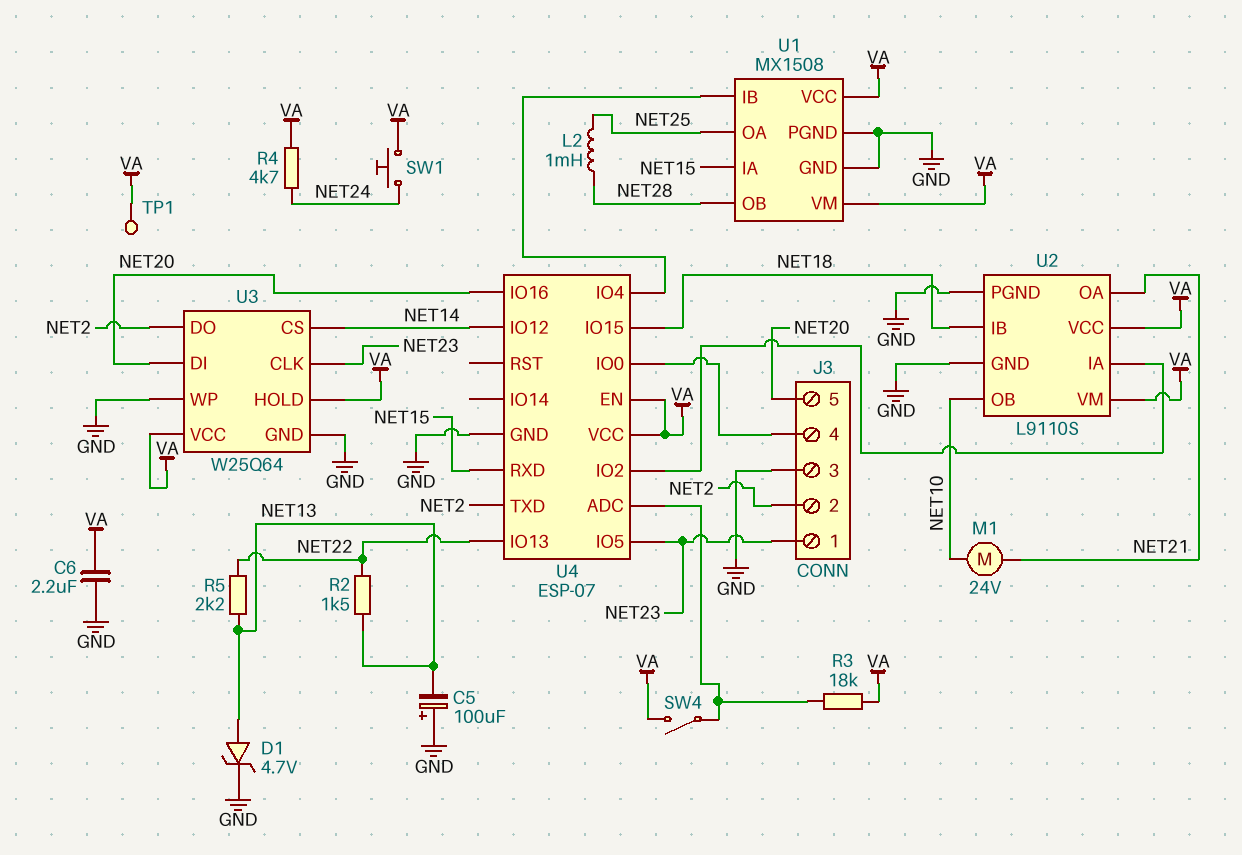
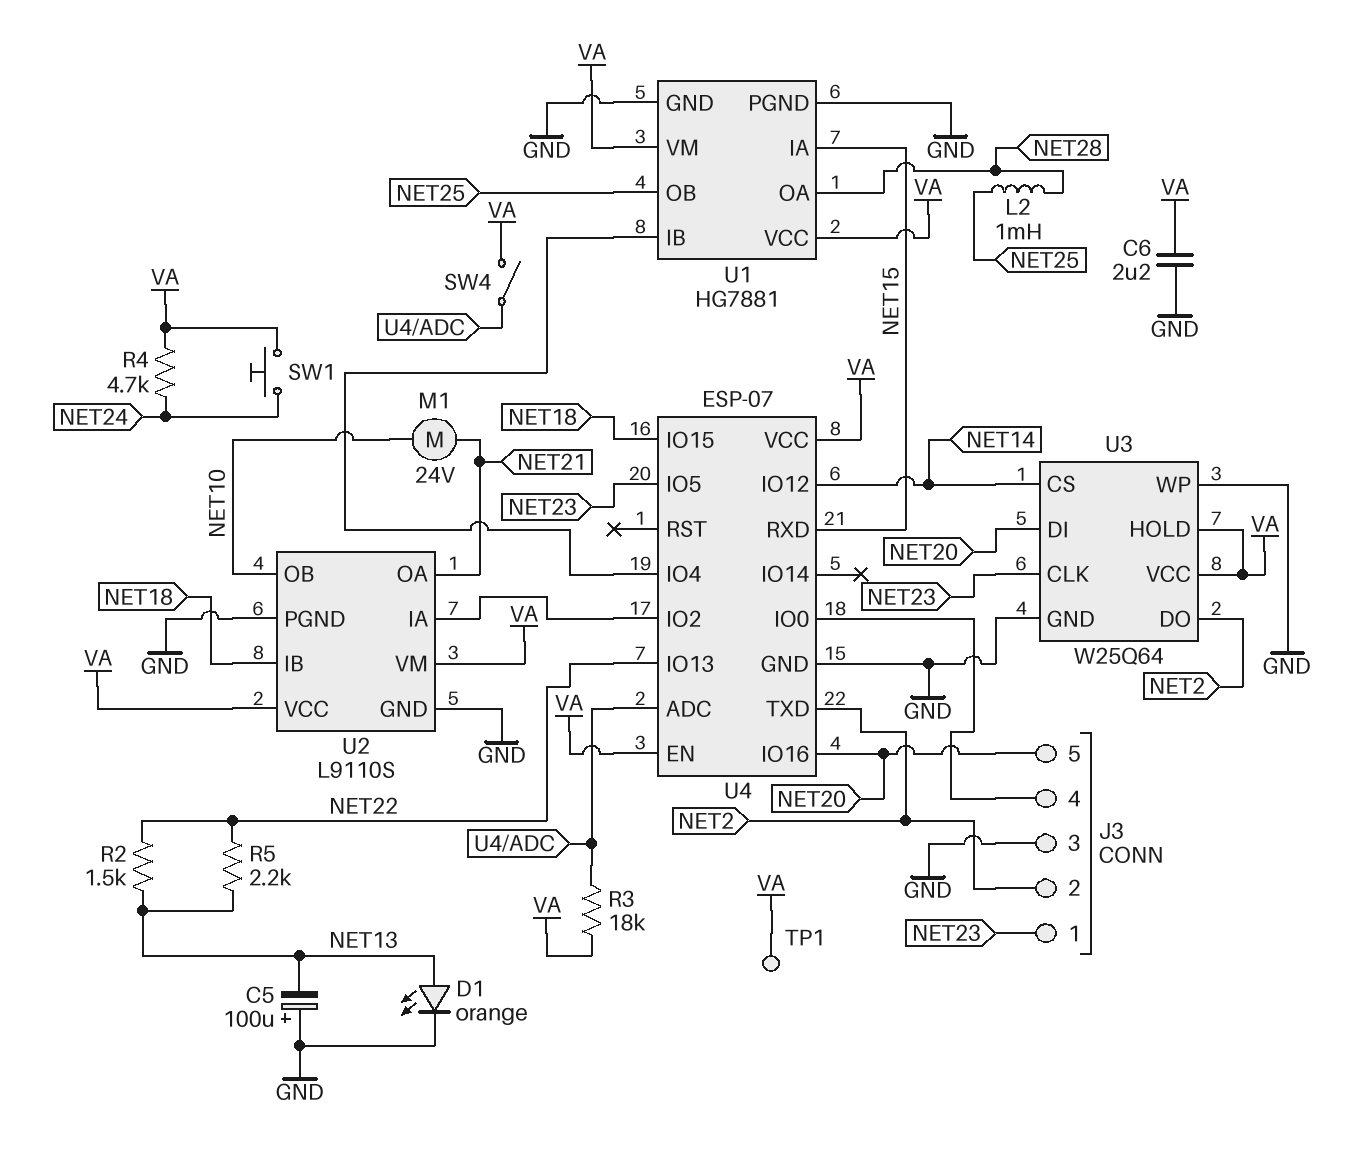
D1: zener 4.7V (A NET13, K GND) -> LED orange (A NET13, K GND)
U1: MX1508 -> HG7881
U1 pin OA: NET25 -> NET28
U1 pin OB: NET28 -> NET25

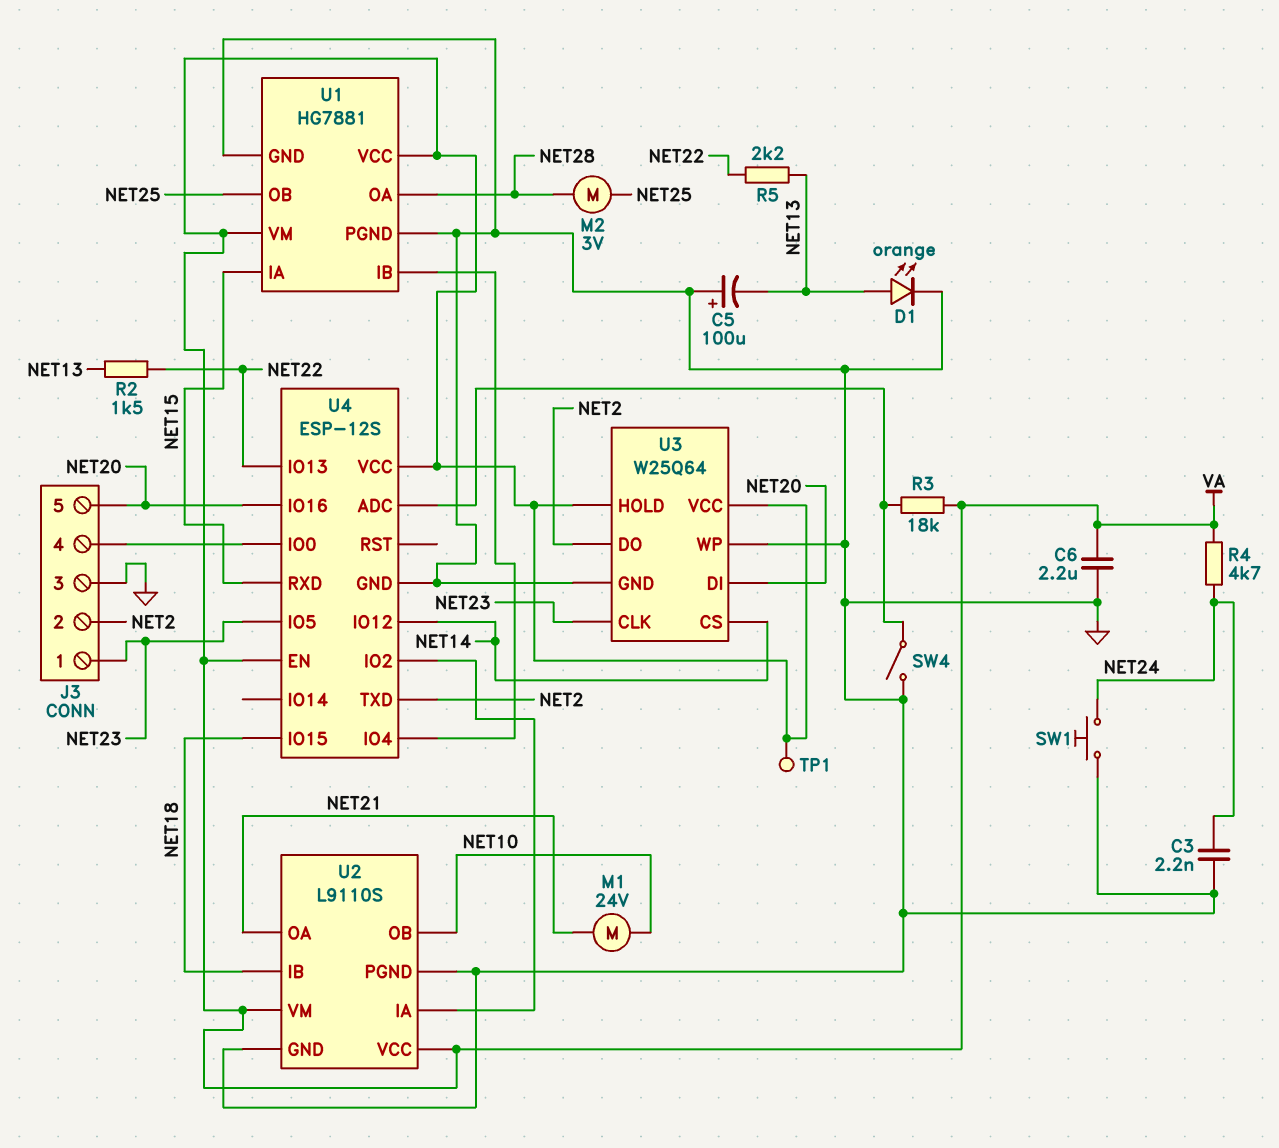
C3: none -> 2.2nF (GND, NET24)
L2: 1mH (NET25, NET28) -> none
M2: none -> motor 3V (NET25, NET28)
SW1: button (NET24, VA) -> button (GND, NET24)
SW4: switch (U4/ADC, VA) -> switch (GND, U4/ADC)
U4: ESP-07 -> ESP-12S

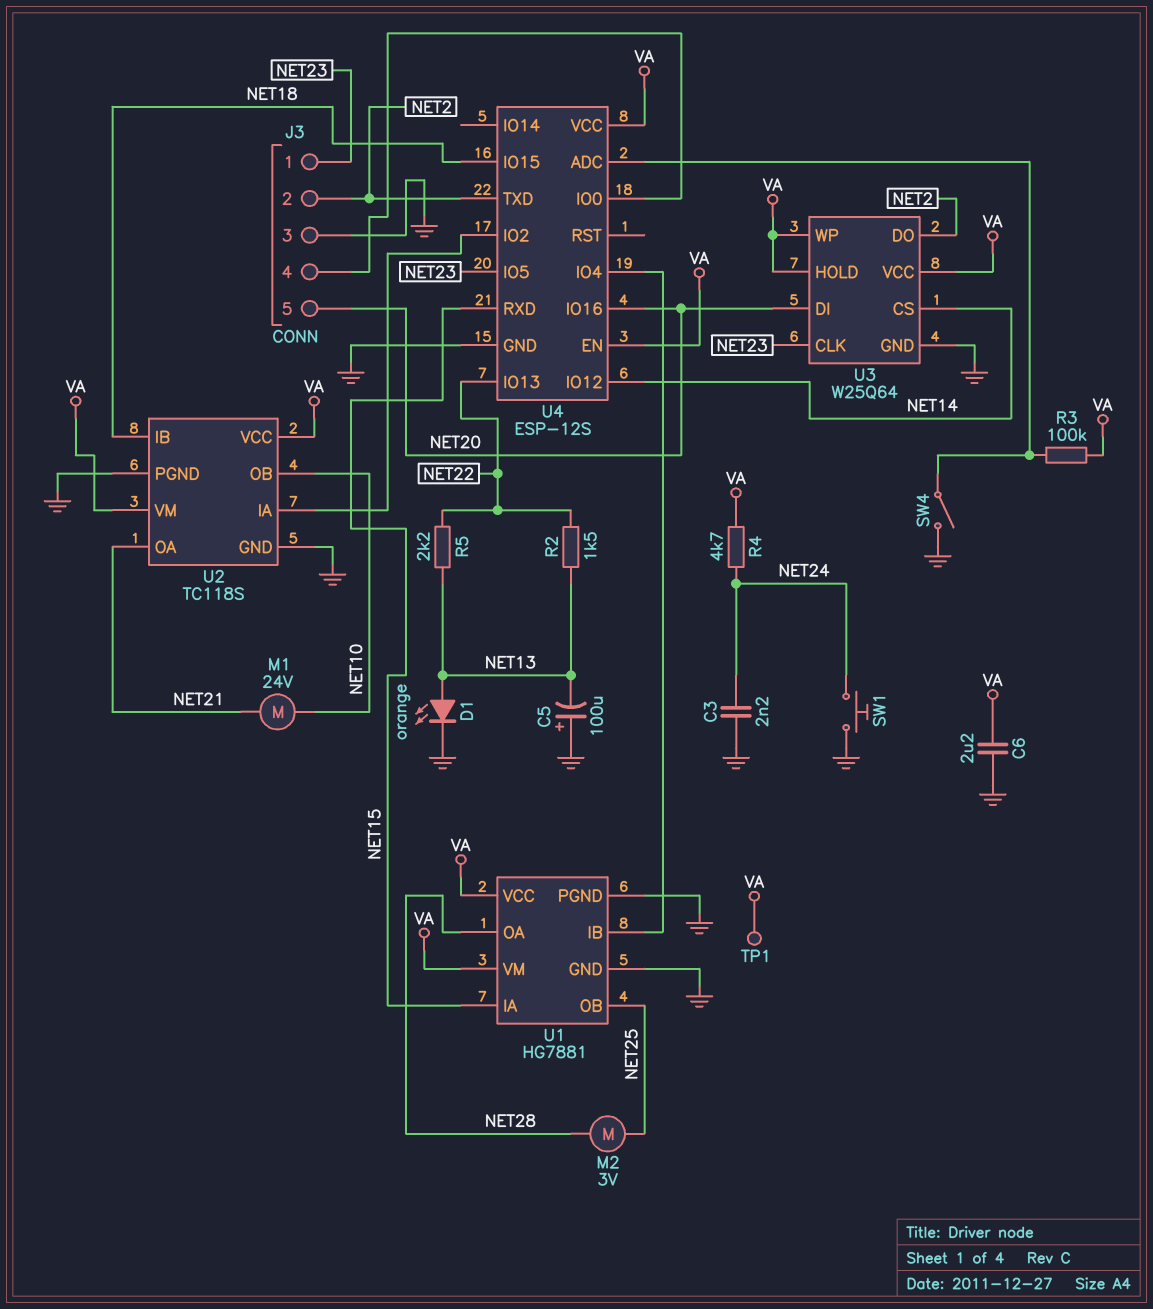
R3: 18k (U4/ADC, VA) -> 100k (U4/ADC, VA)
U2: L9110S -> TC118S
U3 pin WP: GND -> VA

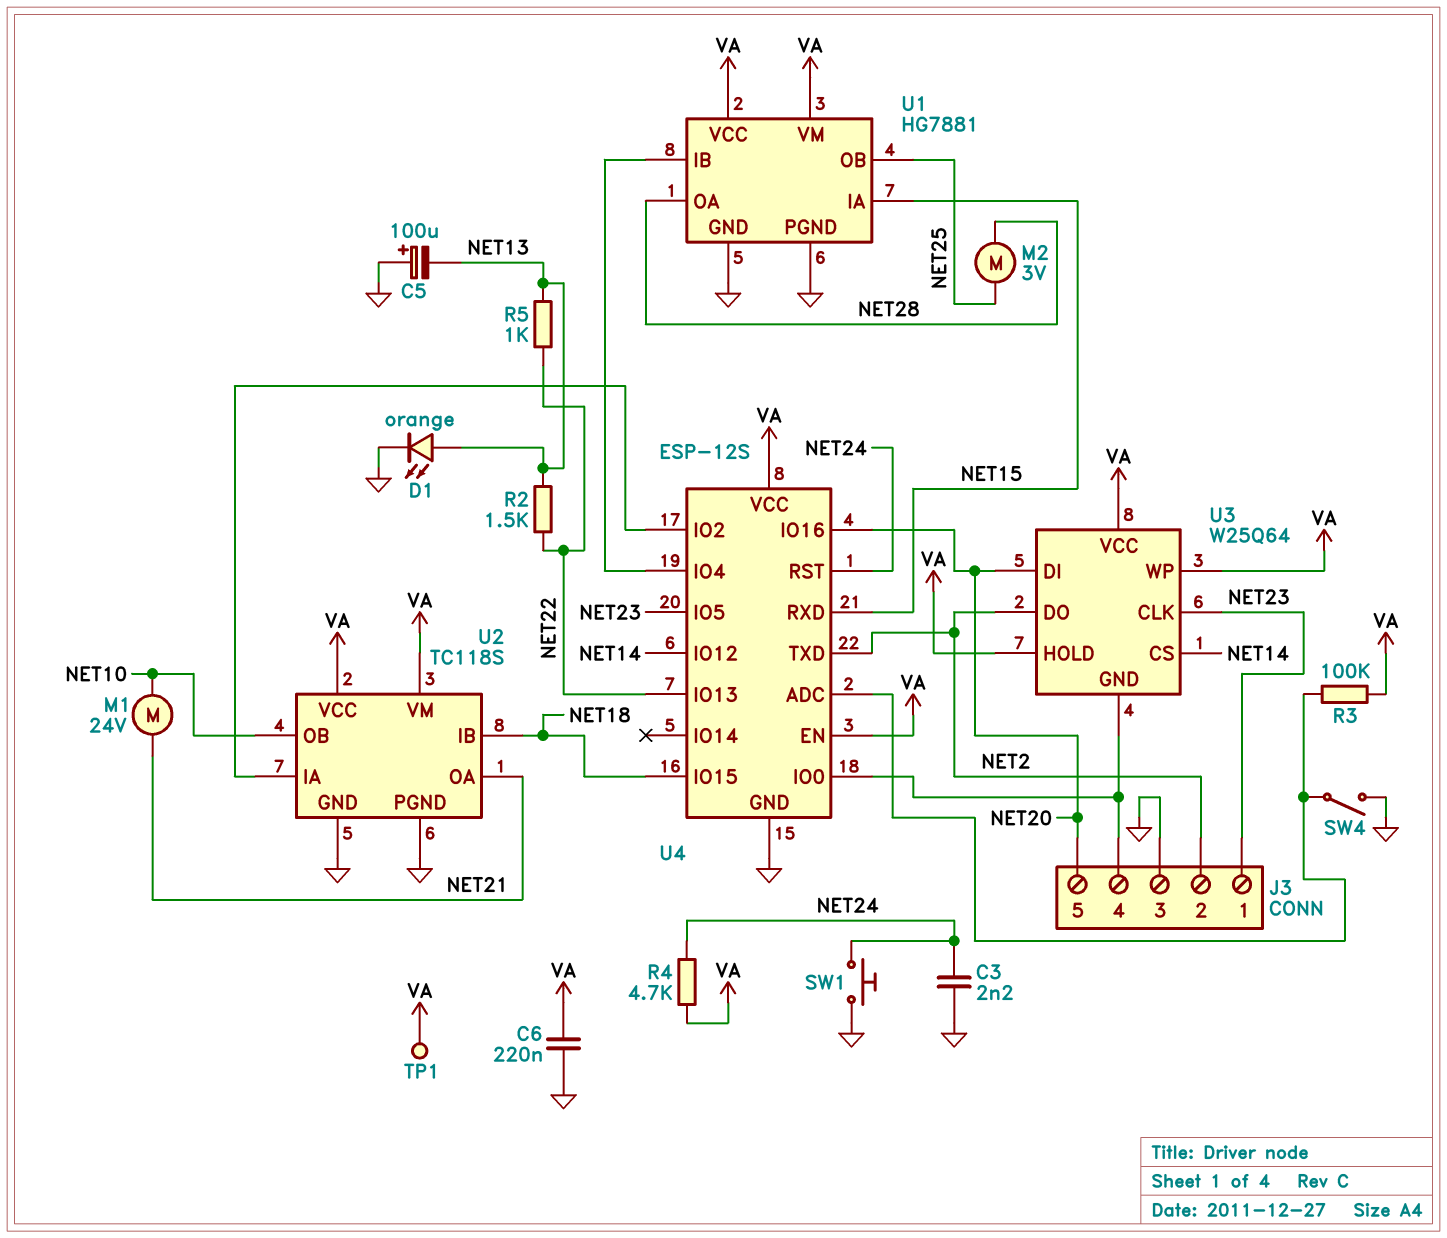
C6: 2.2uF (GND, VA) -> 220nF (GND, VA)
R5: 2.2k (NET13, NET22) -> 1k (NET13, NET22)
U3 pin GND: GND -> J3/4
U4 pin RST: none -> NET24

